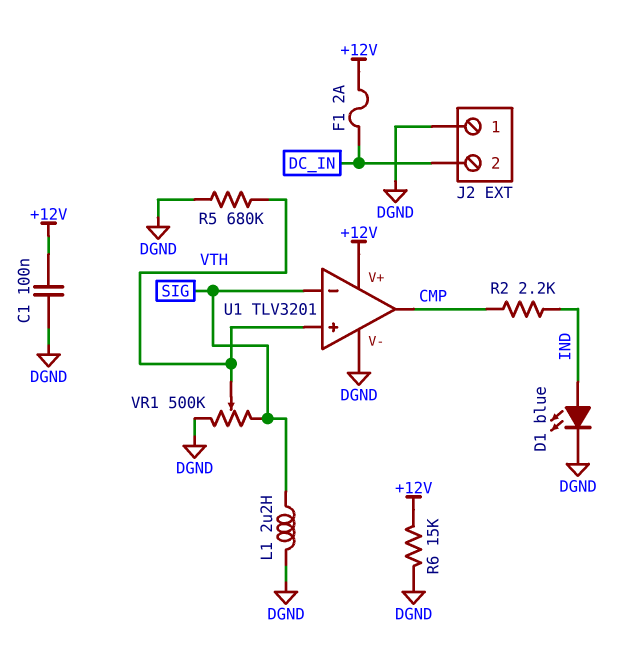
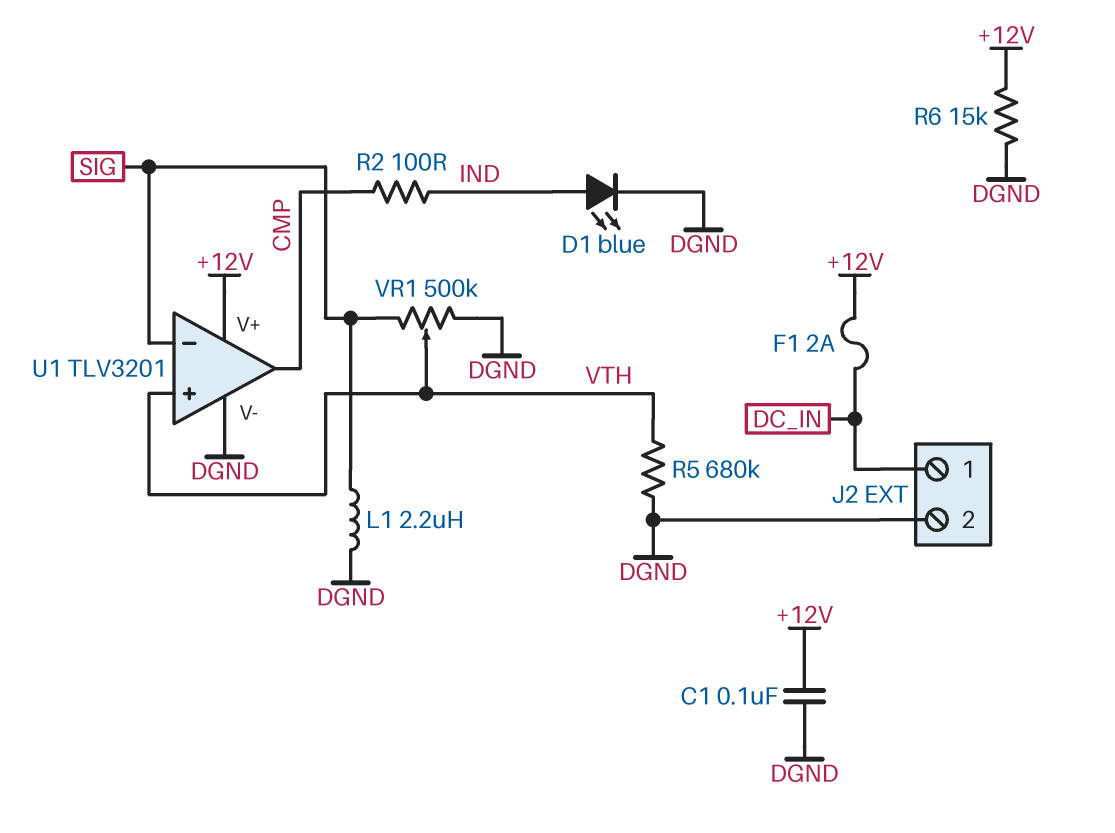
J2 pin 1: DGND -> DC_IN
J2 pin 2: DC_IN -> DGND
R2: 2.2k (CMP, IND) -> 100 (CMP, IND)

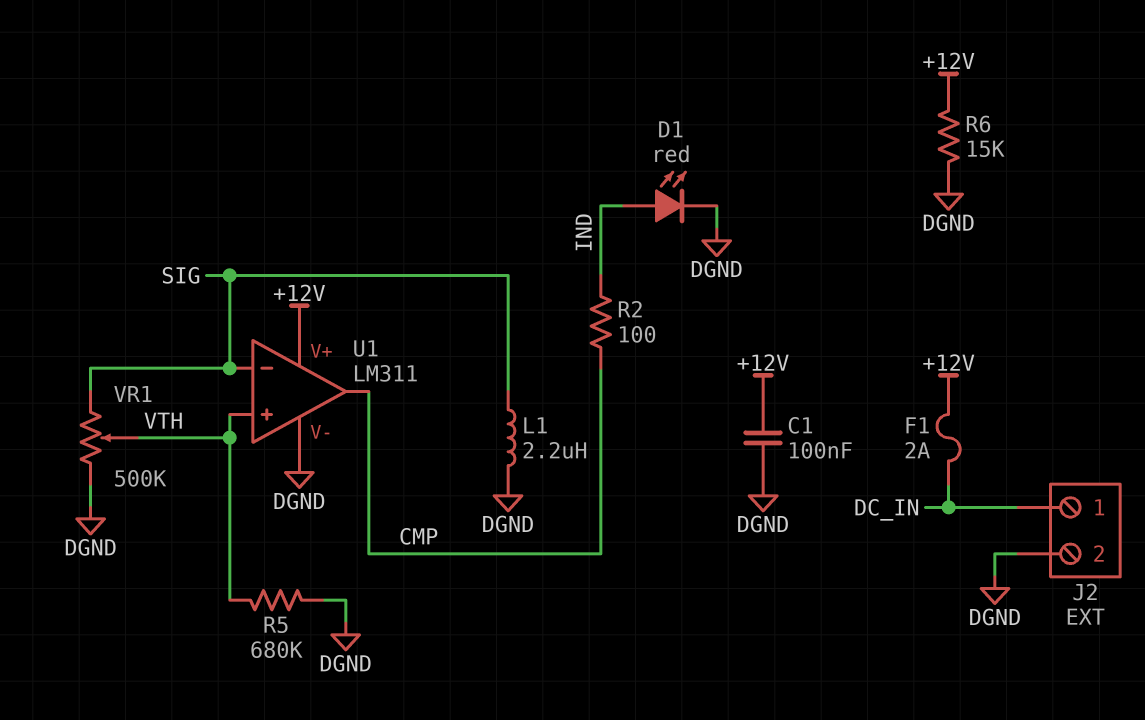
D1: LED blue (A IND, K DGND) -> LED red (A IND, K DGND)
U1: TLV3201 -> LM311

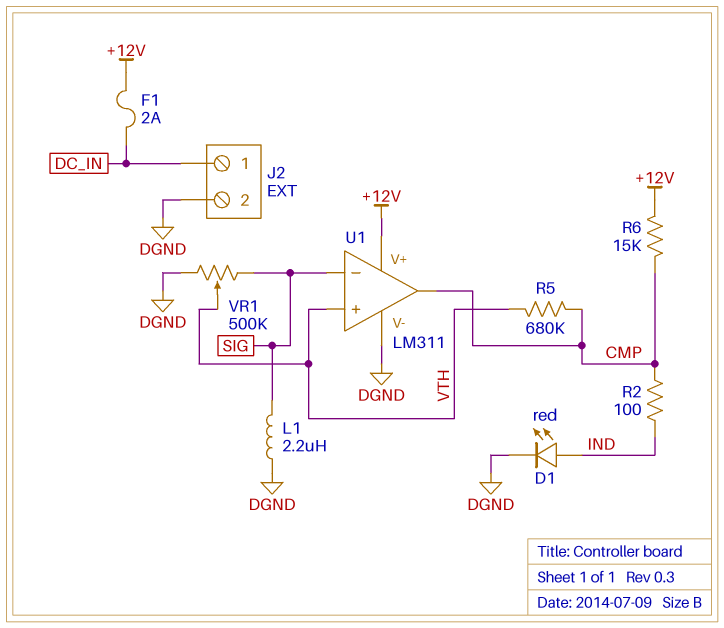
C1: 100nF (+12V, DGND) -> none
R5: 680k (DGND, VTH) -> 680k (CMP, VTH)
R6: 15k (+12V, DGND) -> 15k (+12V, CMP)

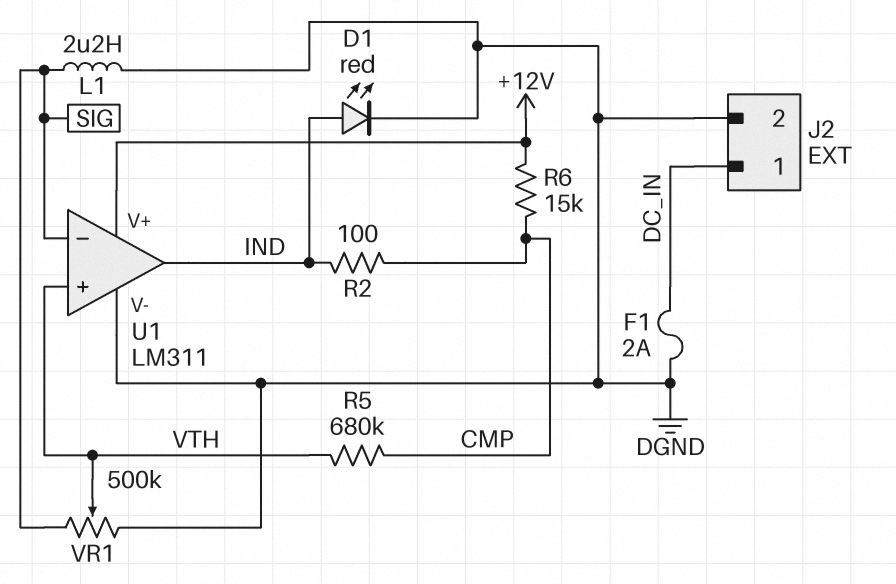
F1: 2A (+12V, DC_IN) -> 2A (DC_IN, DGND)
U1 pin out: CMP -> IND

